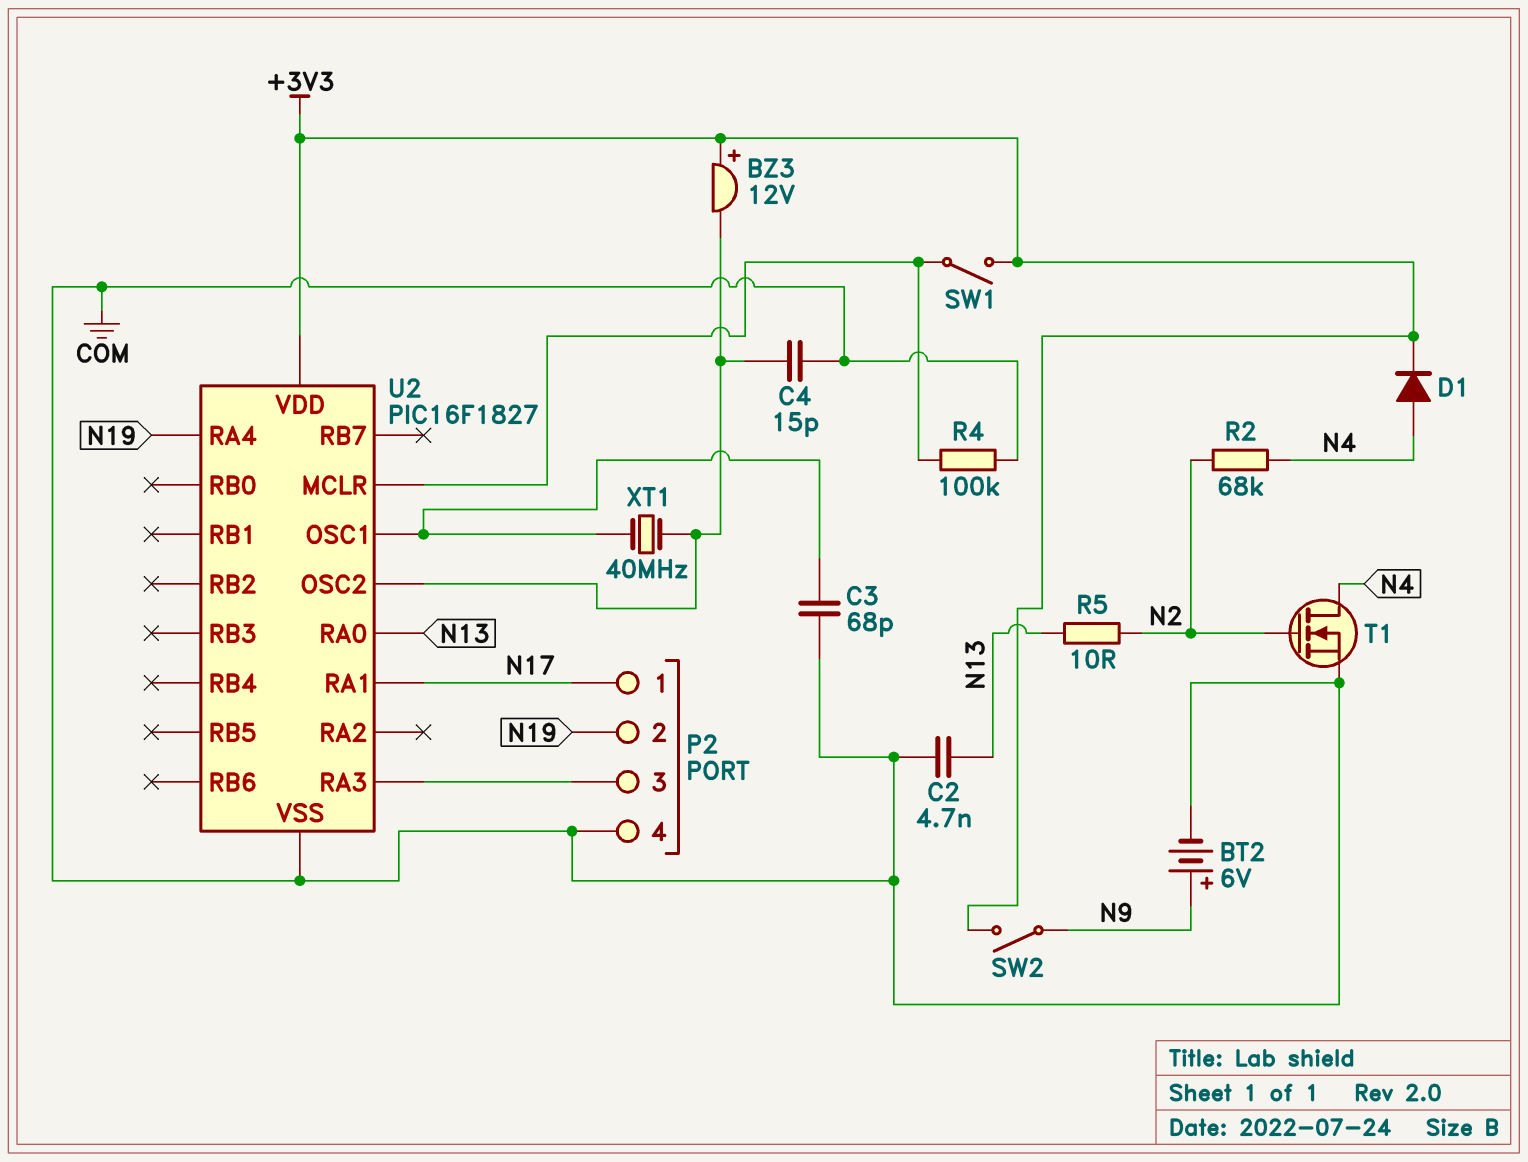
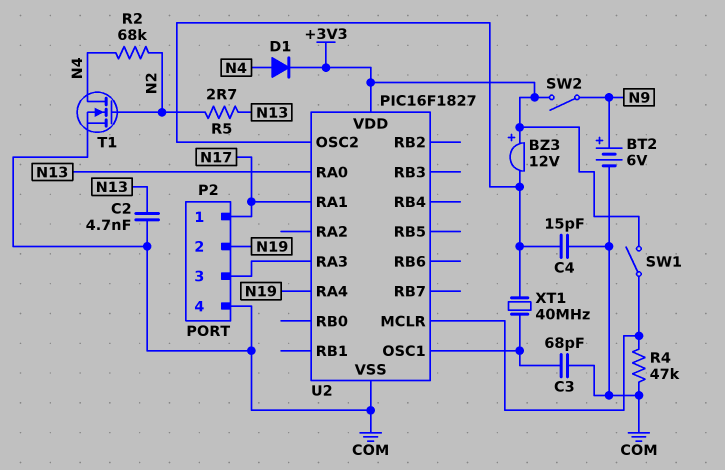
R4: 100k (COM, U2/MCLR) -> 47k (COM, U2/MCLR)
R5: 10 (N2, N13) -> 2.7 (N2, N13)

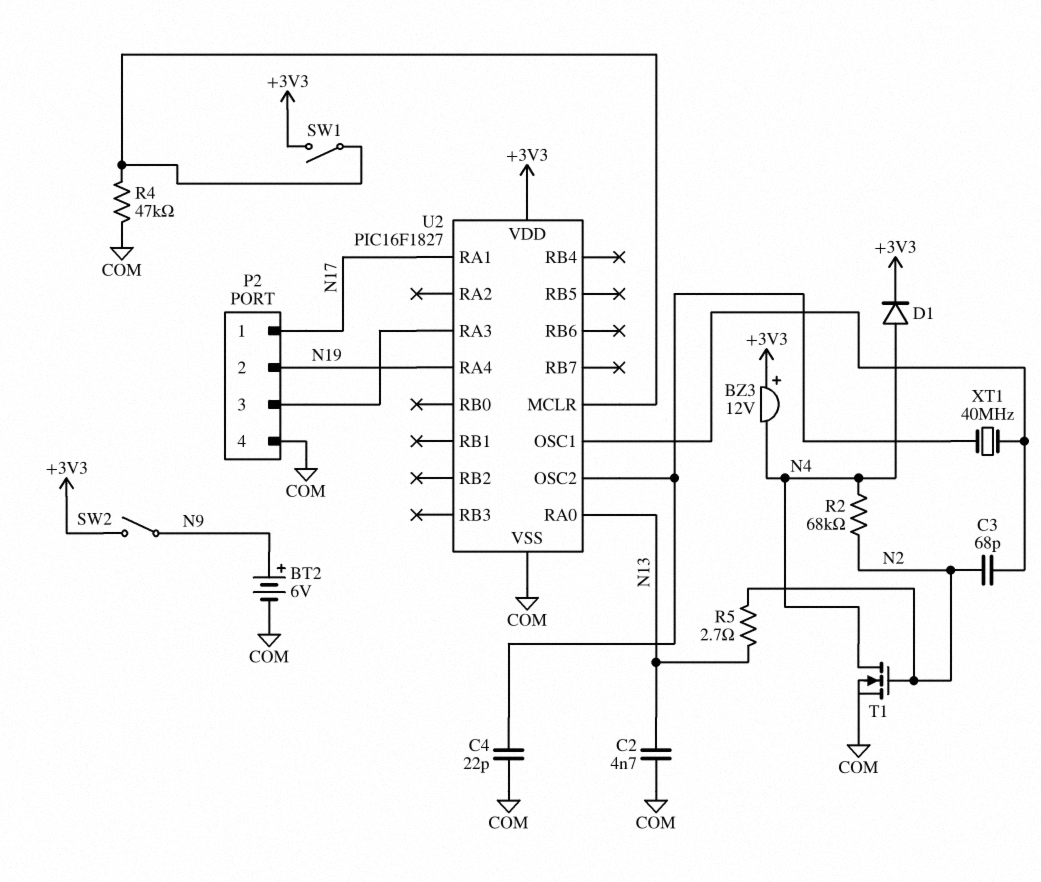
BZ3: buzzer 12V (plus +3V3, minus U2/OSC2) -> buzzer 12V (plus +3V3, minus N4)
C3: 68pF (COM, U2/OSC1) -> 68pF (N2, U2/OSC1)
C4: 15pF (COM, U2/OSC2) -> 22pF (COM, U2/OSC2)

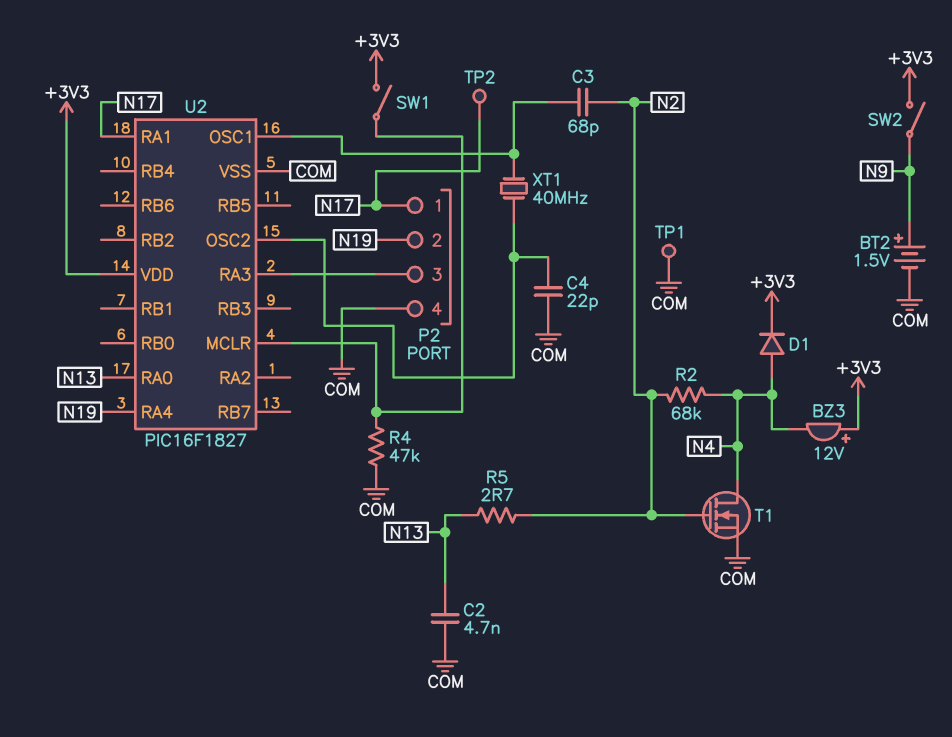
BT2: 6V (plus N9, minus COM) -> 1.5V (plus N9, minus COM)
TP1: none -> test point (COM)
TP2: none -> test point (N17)

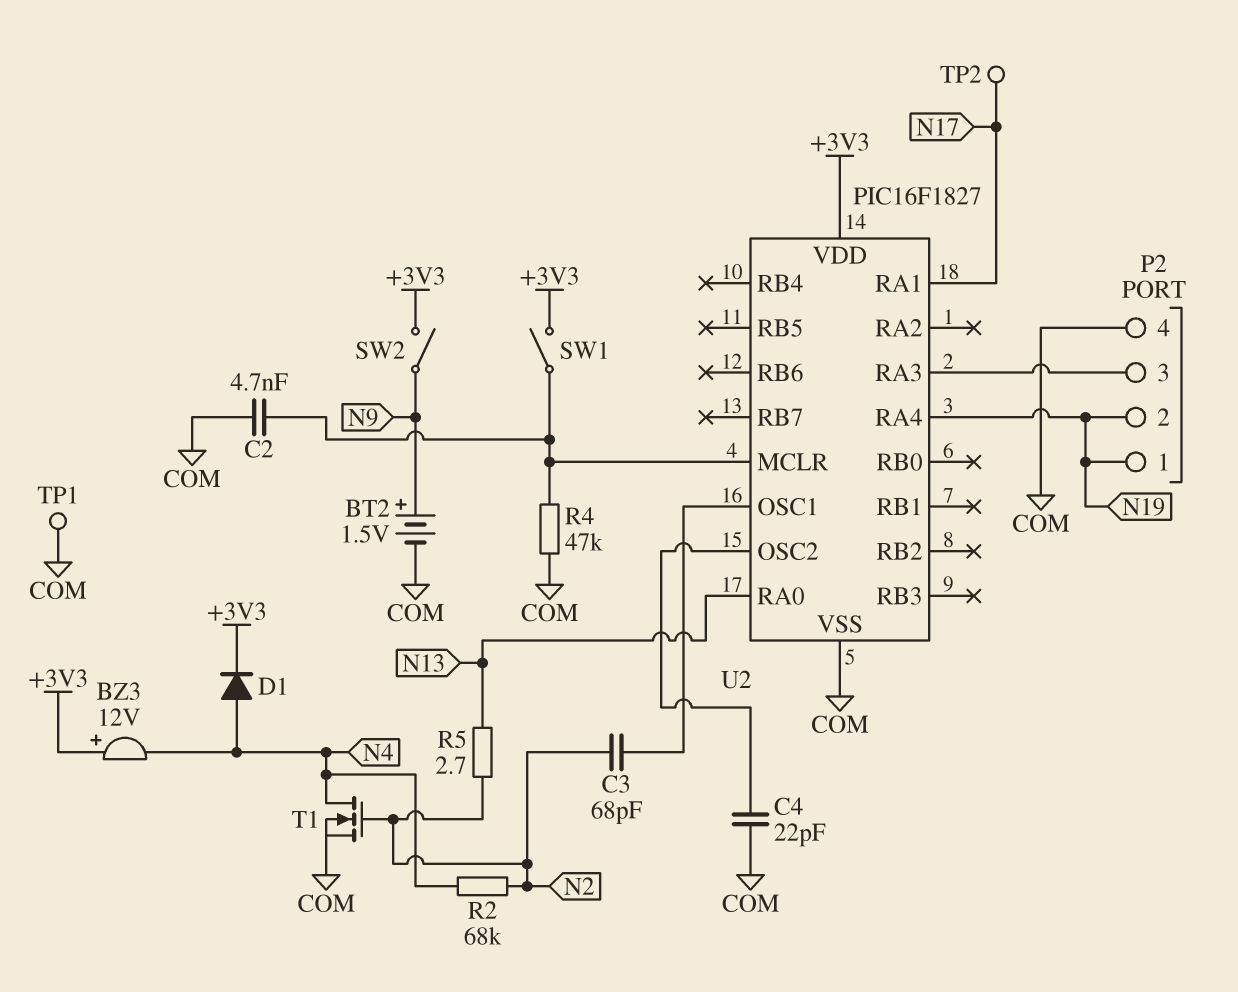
C2: 4.7nF (COM, N13) -> 4.7nF (COM, U2/MCLR)
P2 pin 1: N17 -> N19
XT1: 40MHz (U2/OSC1, U2/OSC2) -> none

